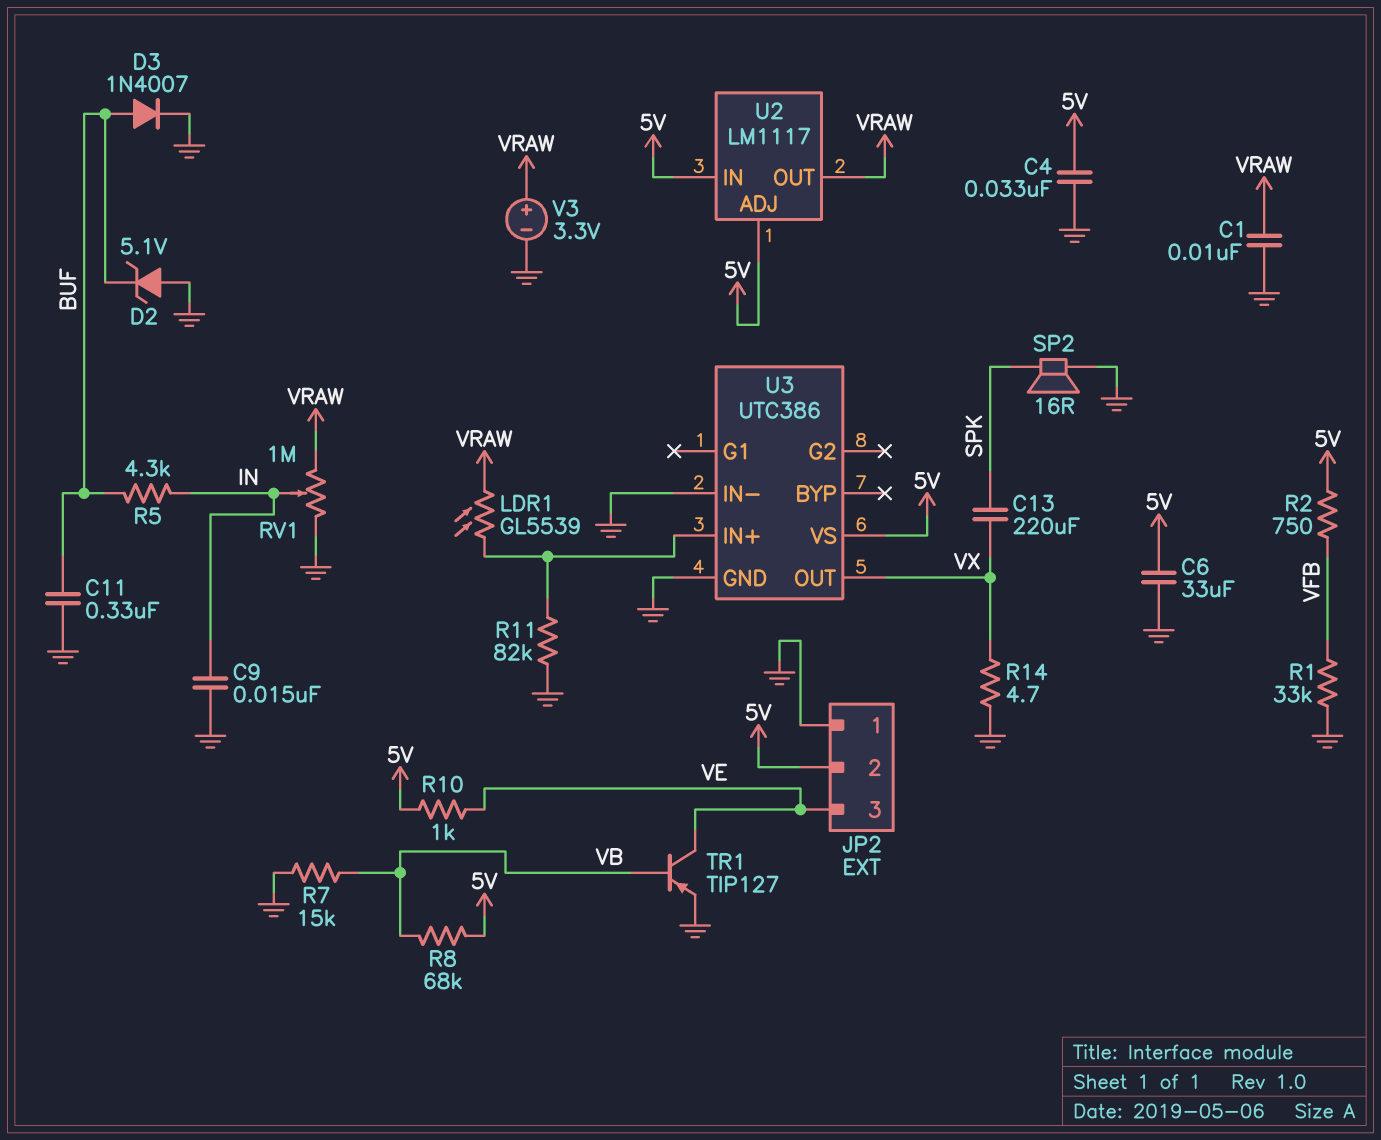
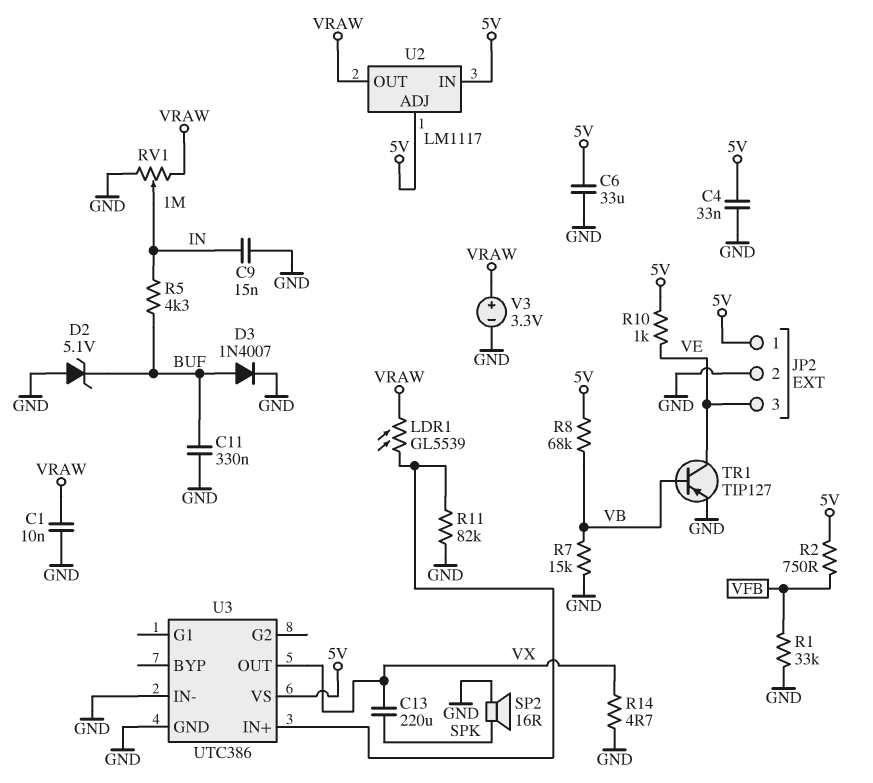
JP2 pin 1: GND -> 5V
JP2 pin 2: 5V -> GND

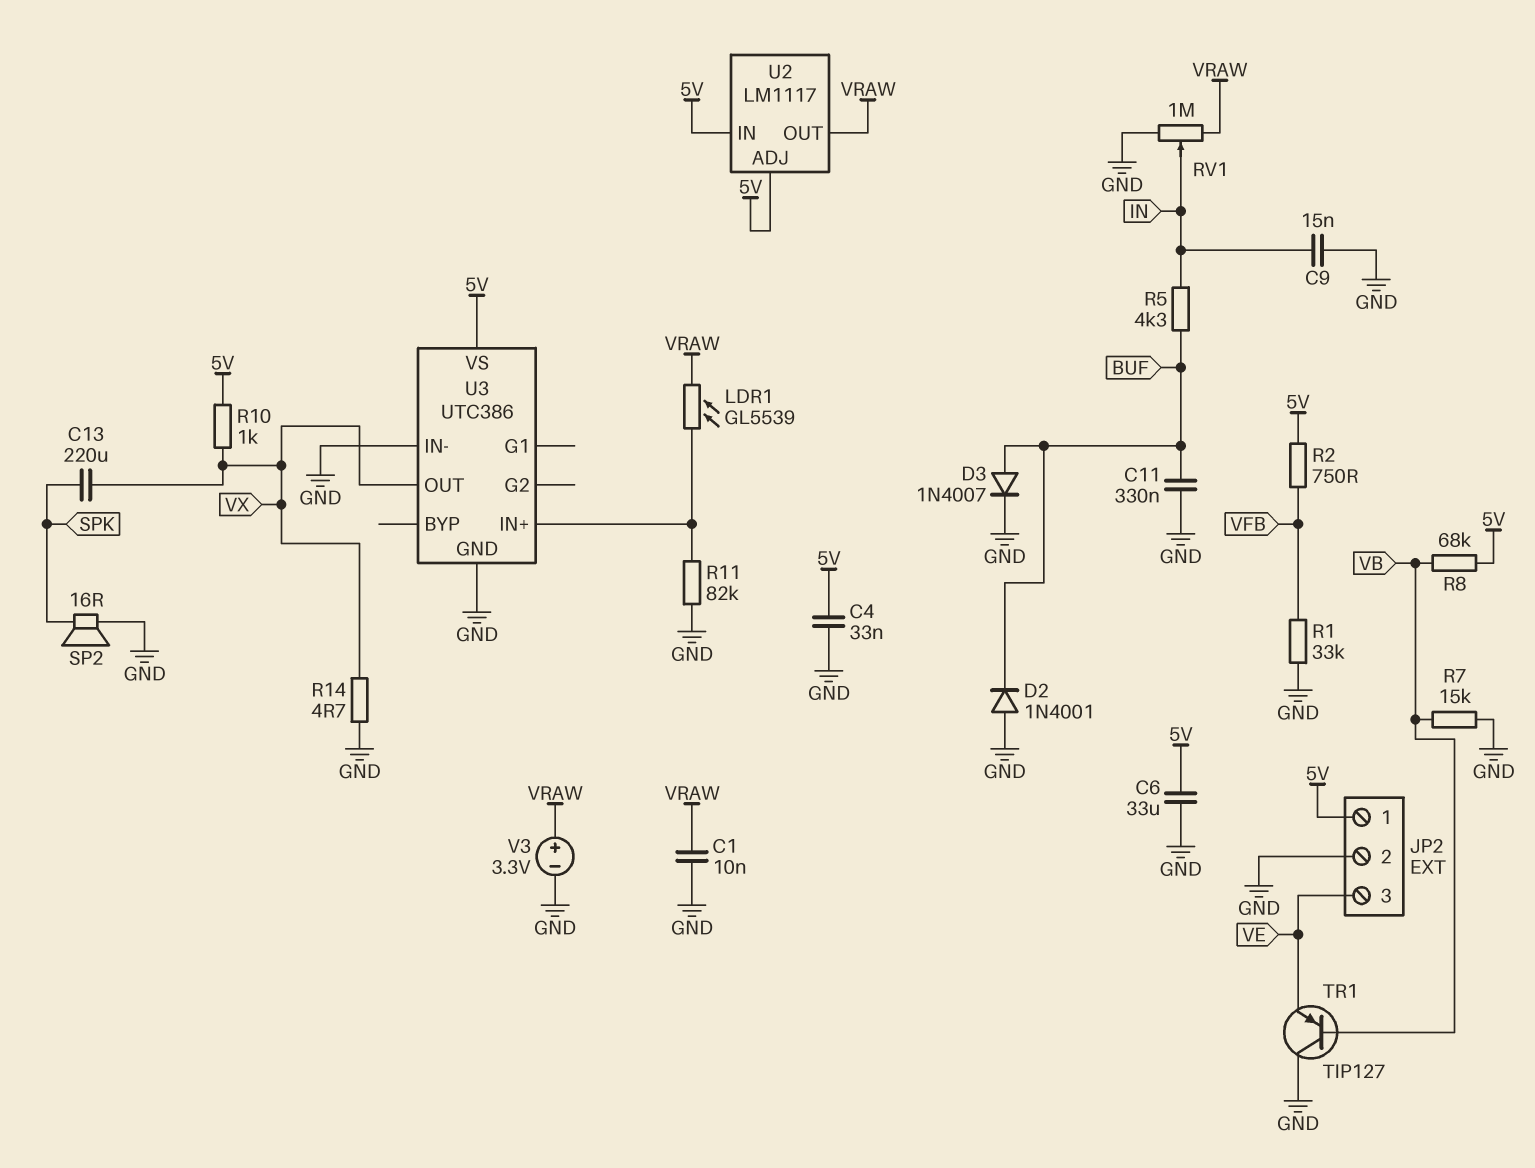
D2: zener 5.1V (A GND, K BUF) -> diode 1N4001 (A GND, K BUF)
R10: 1k (5V, VE) -> 1k (5V, VX)
TR1: PNP TIP127 (B VB, C VE, E GND) -> PNP TIP127 (B VB, C GND, E VE)

